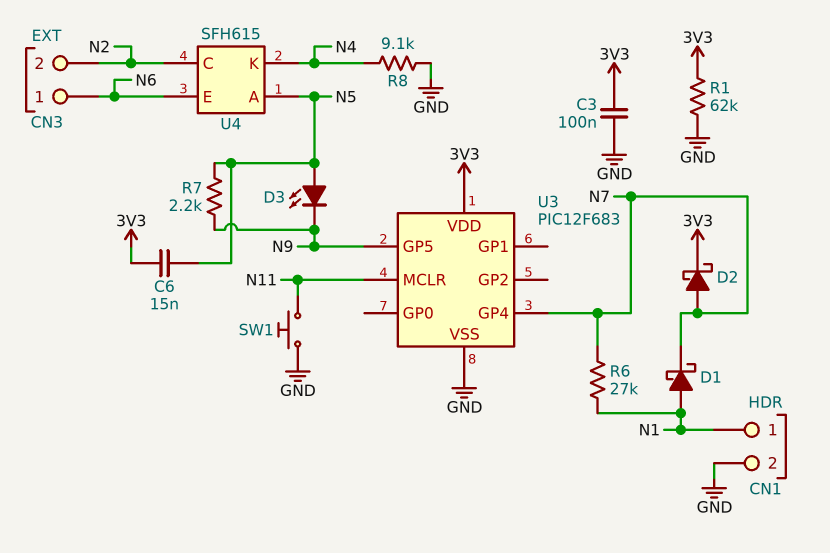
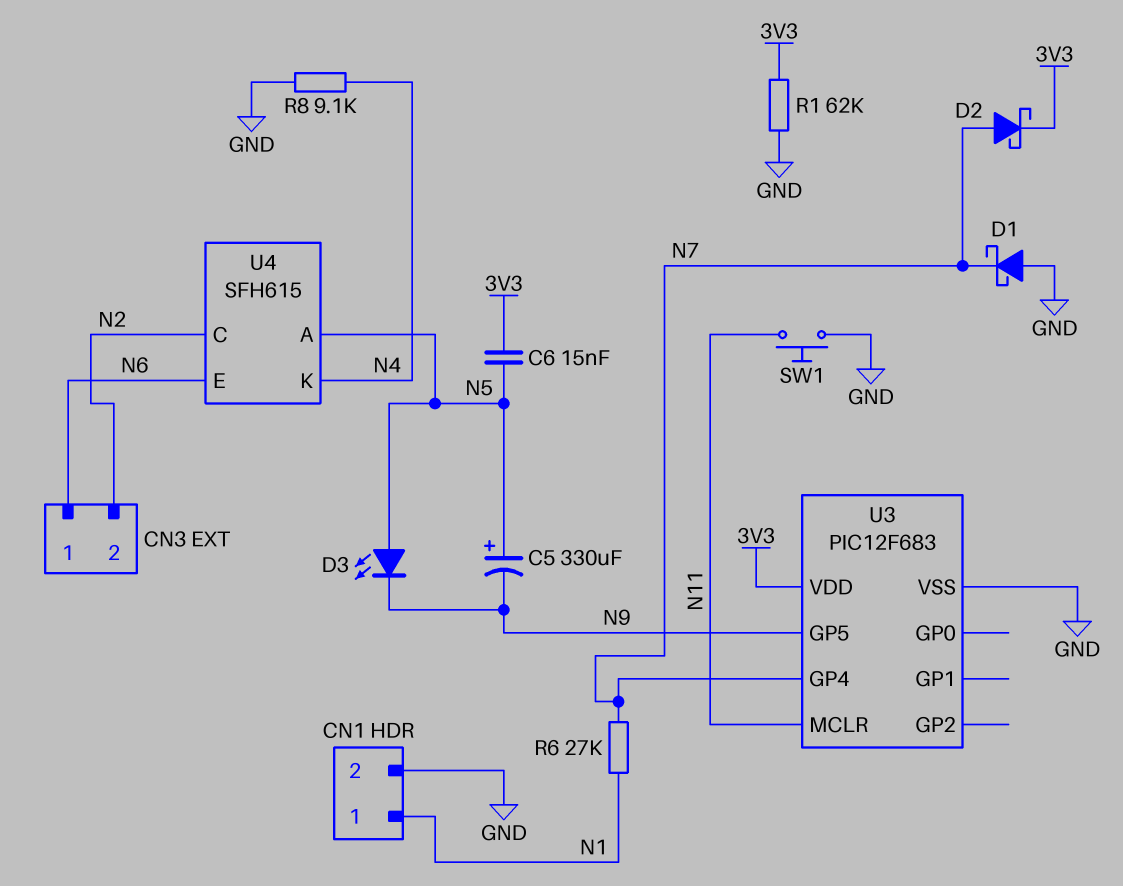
C3: 100nF (3V3, GND) -> none
C5: none -> 330uF (plus N5, minus N9)
D1: schottky (A N1, K N7) -> schottky (A GND, K N7)
R7: 2.2k (N5, N9) -> none

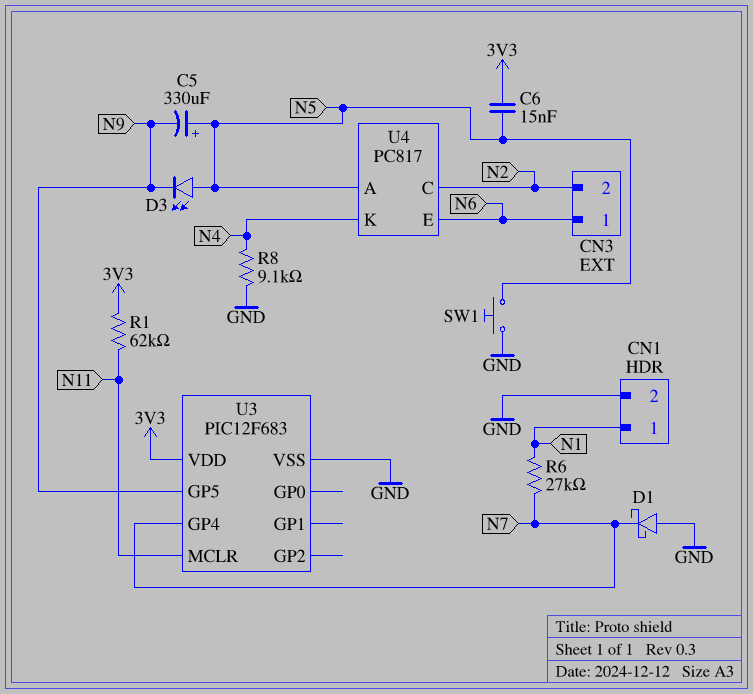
D2: schottky (A N7, K 3V3) -> none
R1: 62k (3V3, GND) -> 62k (3V3, N11)
SW1: button (GND, N11) -> button (GND, N5)
U4: SFH615 -> PC817

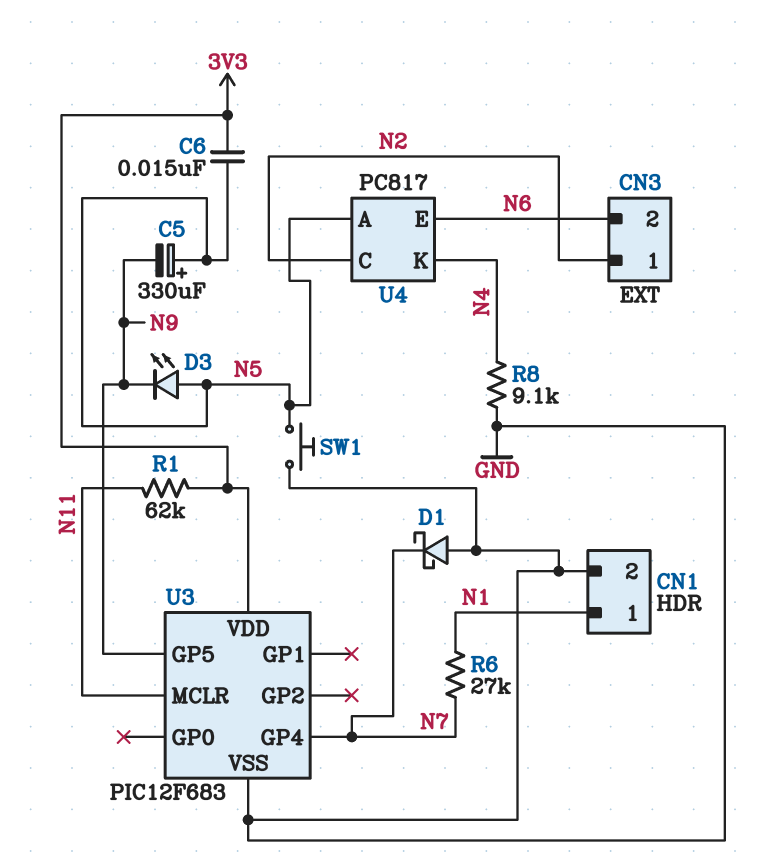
CN3 pin 1: N6 -> N2
CN3 pin 2: N2 -> N6

